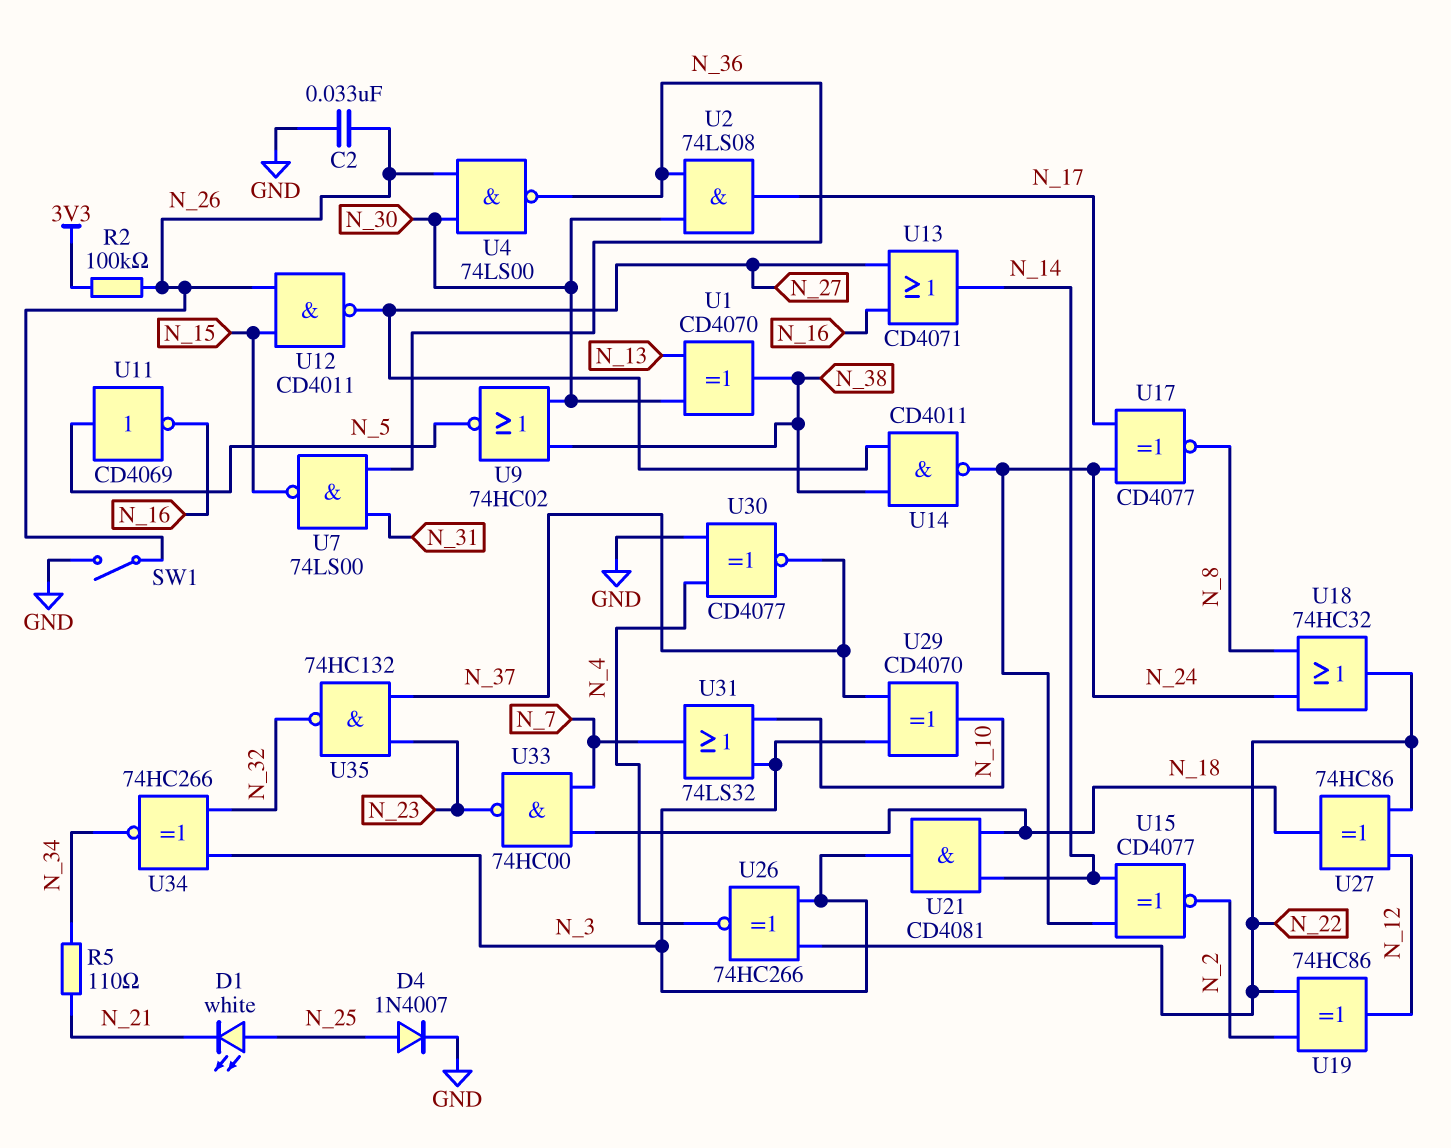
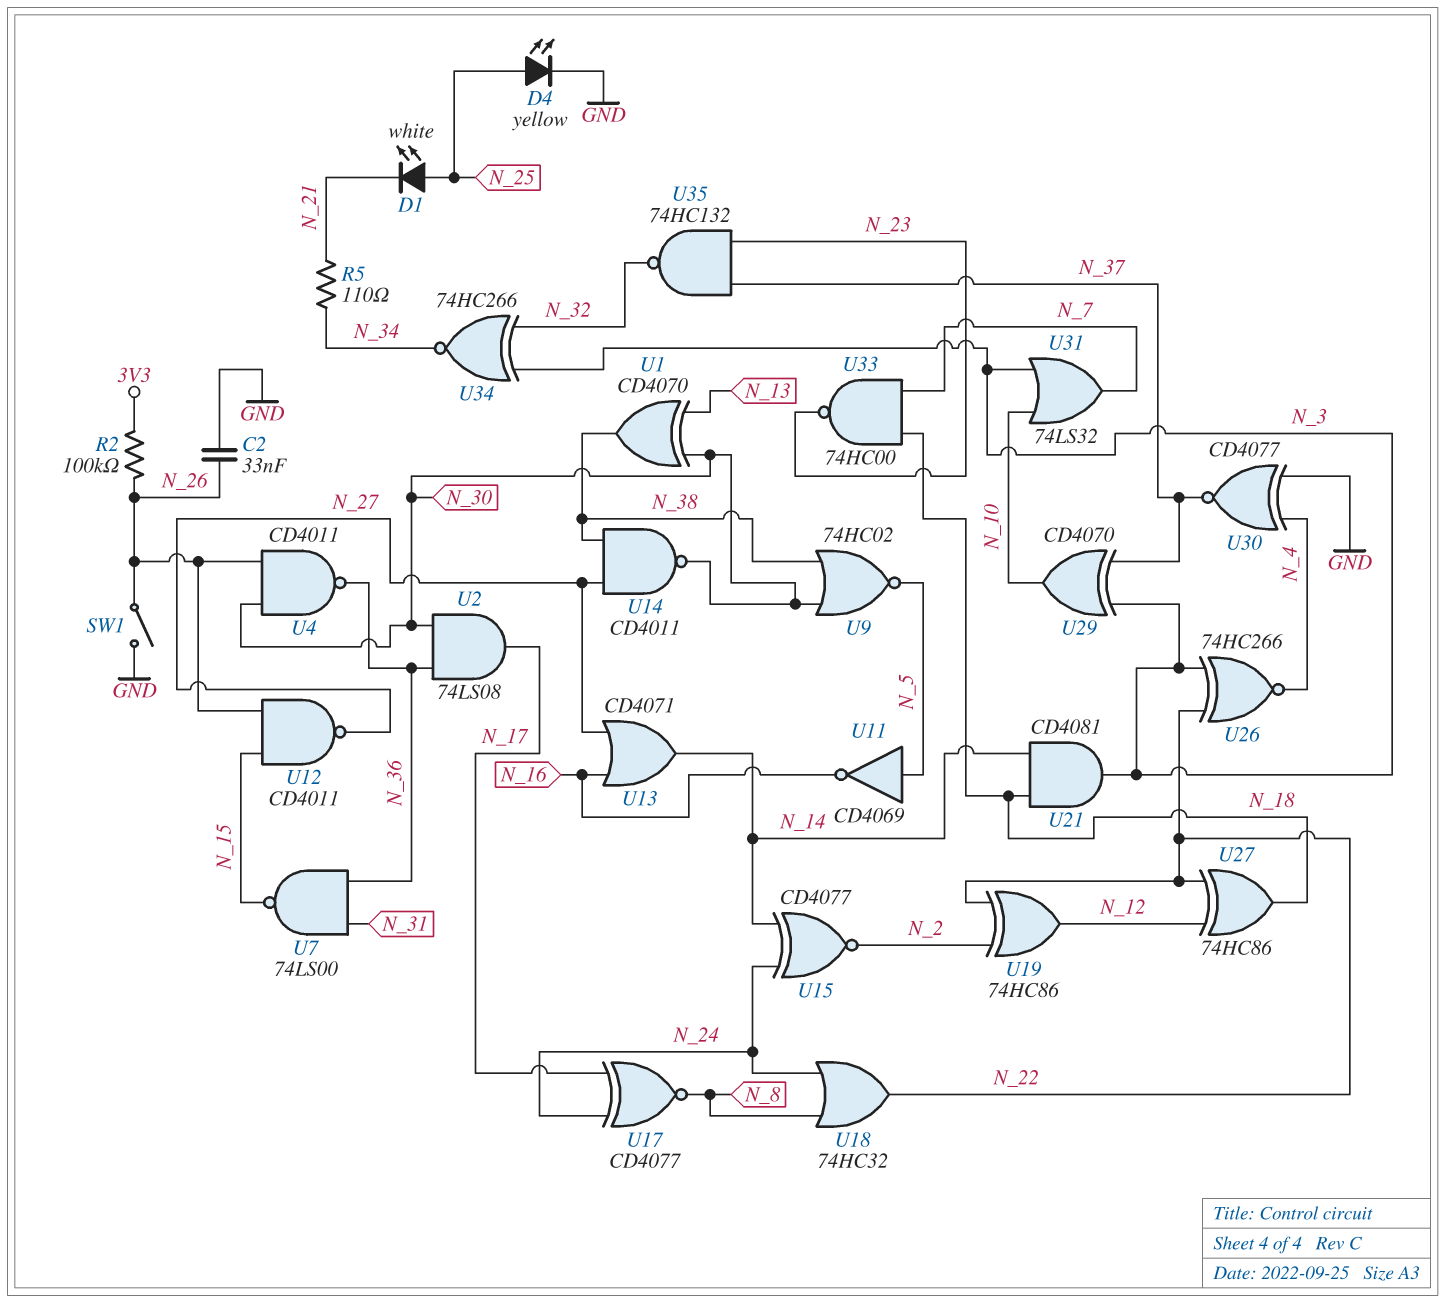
D4: diode 1N4007 (A N_25, K GND) -> LED yellow (A N_25, K GND)
U4: NAND 74LS00 (in N_26, in N_30, out N_36) -> NAND CD4011 (in N_26, in N_30, out N_36)
U14: NAND CD4011 (in N_27, in N_38, out N_24) -> NAND CD4011 (in N_27, in N_38, out N_30)

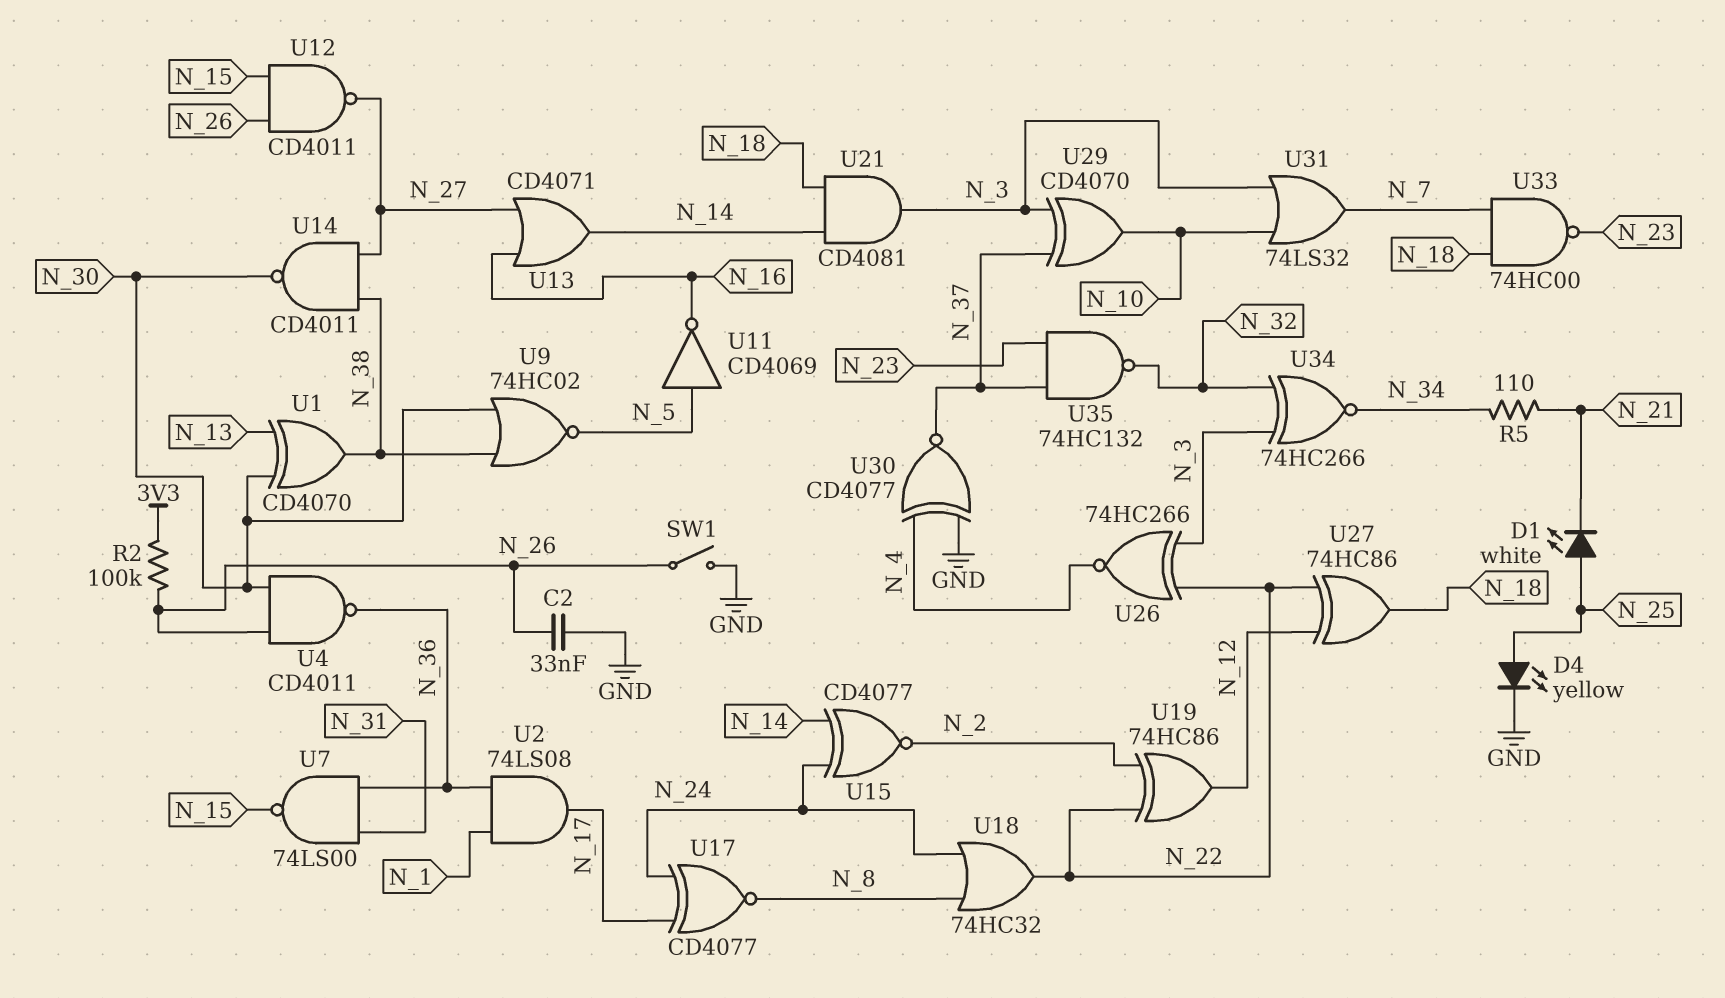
U2: AND 74LS08 (in N_30, in N_36, out N_17) -> AND 74LS08 (in N_1, in N_36, out N_17)

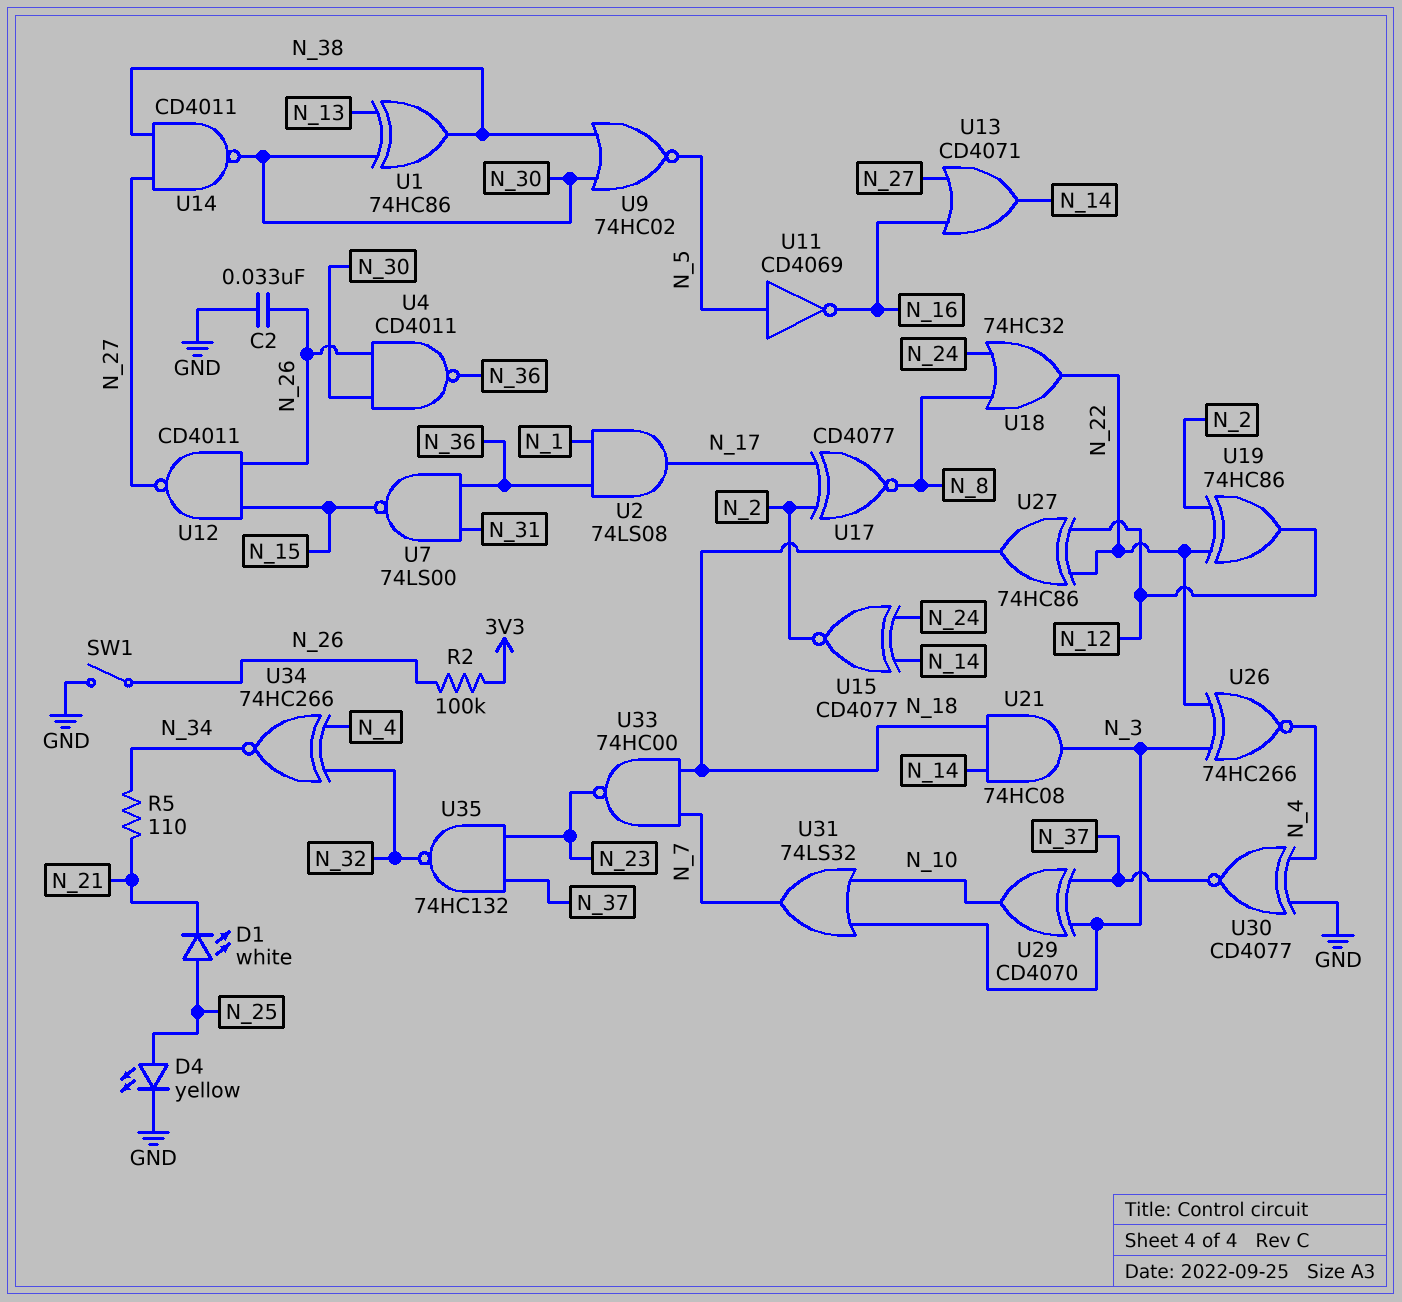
U1: XOR CD4070 (in N_13, in N_30, out N_38) -> XOR 74HC86 (in N_13, in N_30, out N_38)
U17: XNOR CD4077 (in N_17, in N_24, out N_8) -> XNOR CD4077 (in N_2, in N_17, out N_8)
U21: AND CD4081 (in N_14, in N_18, out N_3) -> AND 74HC08 (in N_14, in N_18, out N_3)
U34: XNOR 74HC266 (in N_3, in N_32, out N_34) -> XNOR 74HC266 (in N_4, in N_32, out N_34)

